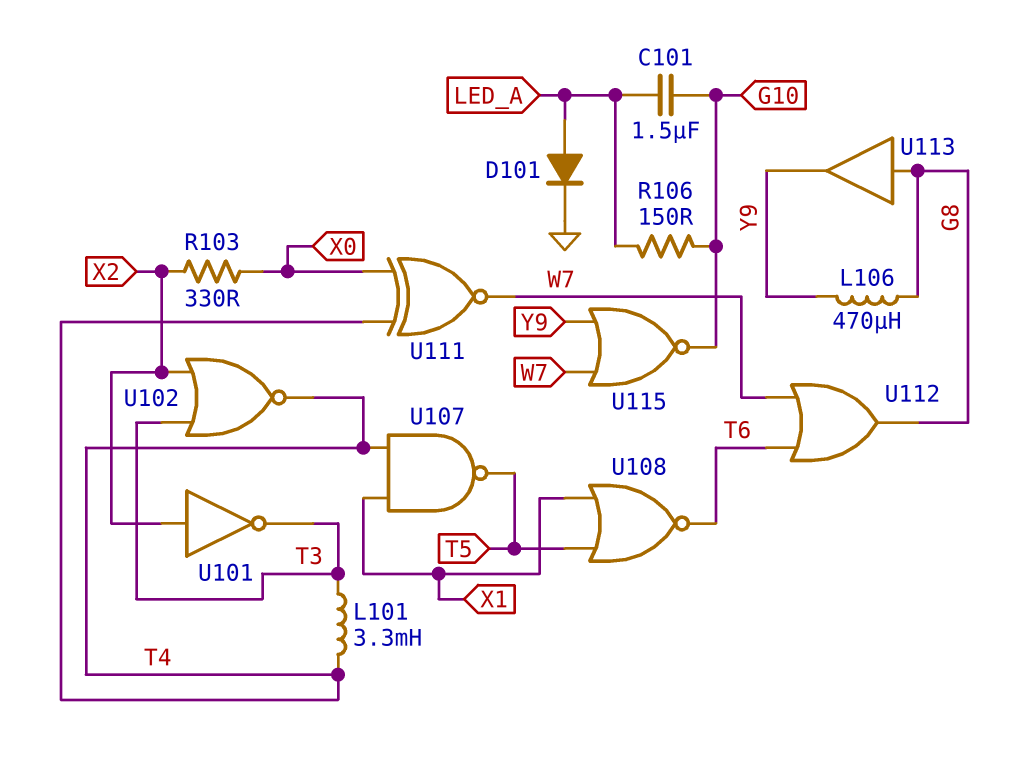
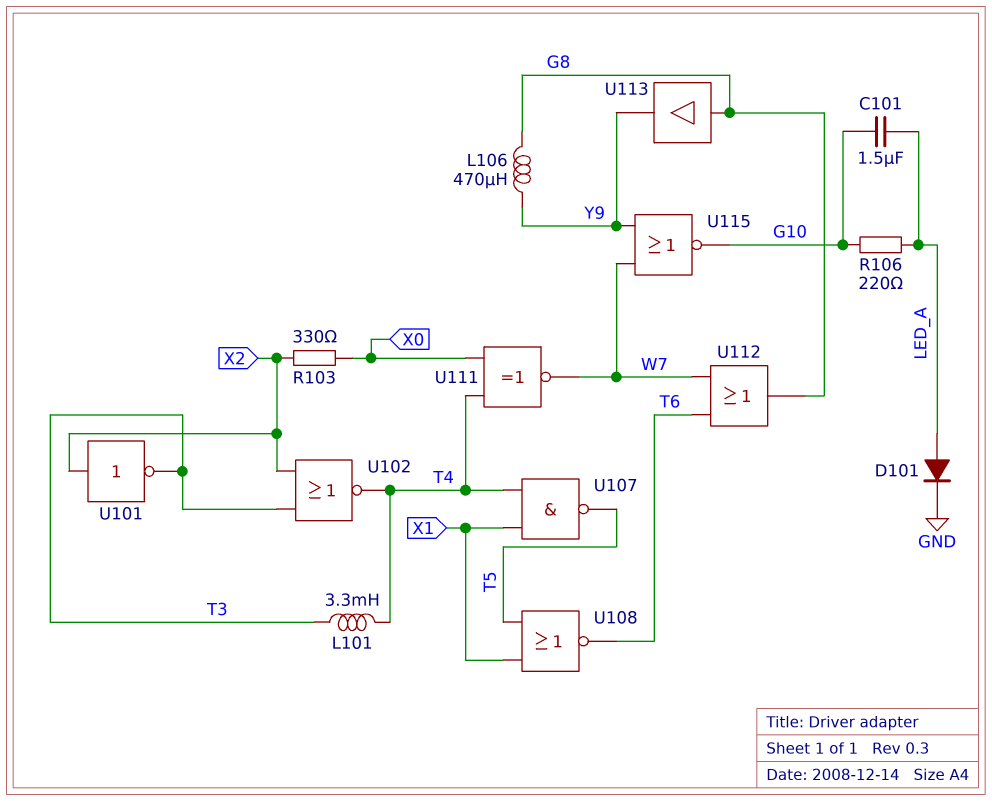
R106: 150 (G10, LED_A) -> 220 (G10, LED_A)

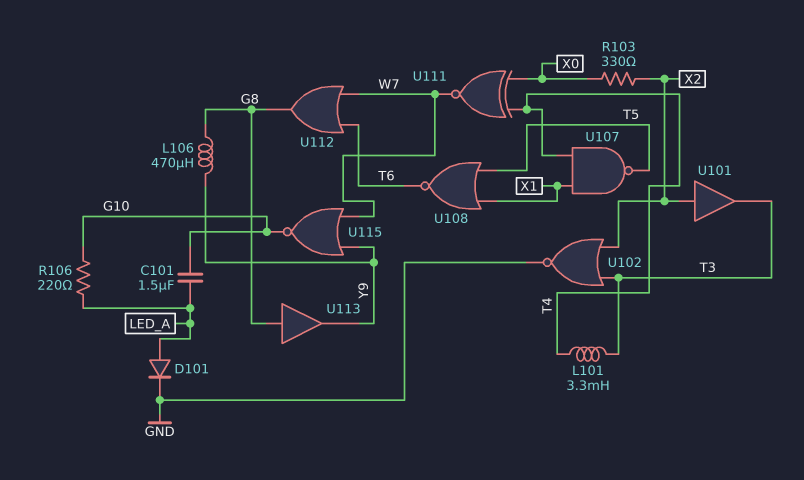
U101: NOT (in X2, out T3) -> buffer (in X2, out T3)
U102: NOR (in T3, in X2, out T4) -> NOR (in T3, in X2, out GND)

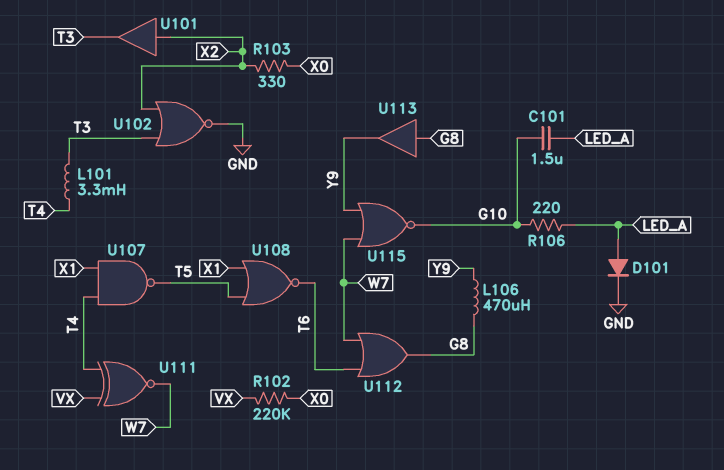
R102: none -> 220k (VX, X0)
U111: XNOR (in T4, in X0, out W7) -> XNOR (in T4, in VX, out W7)

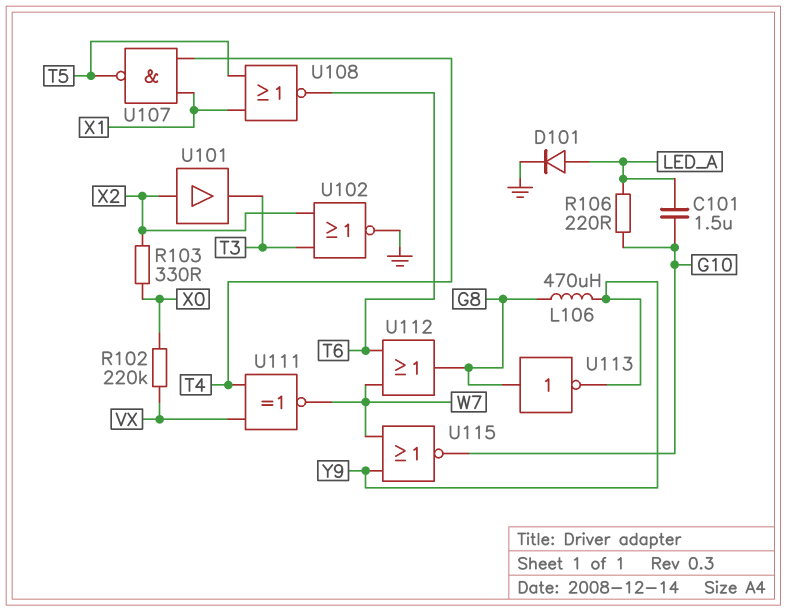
L101: 3.3mH (T3, T4) -> none
U113: buffer (in G8, out Y9) -> NOT (in G8, out Y9)

